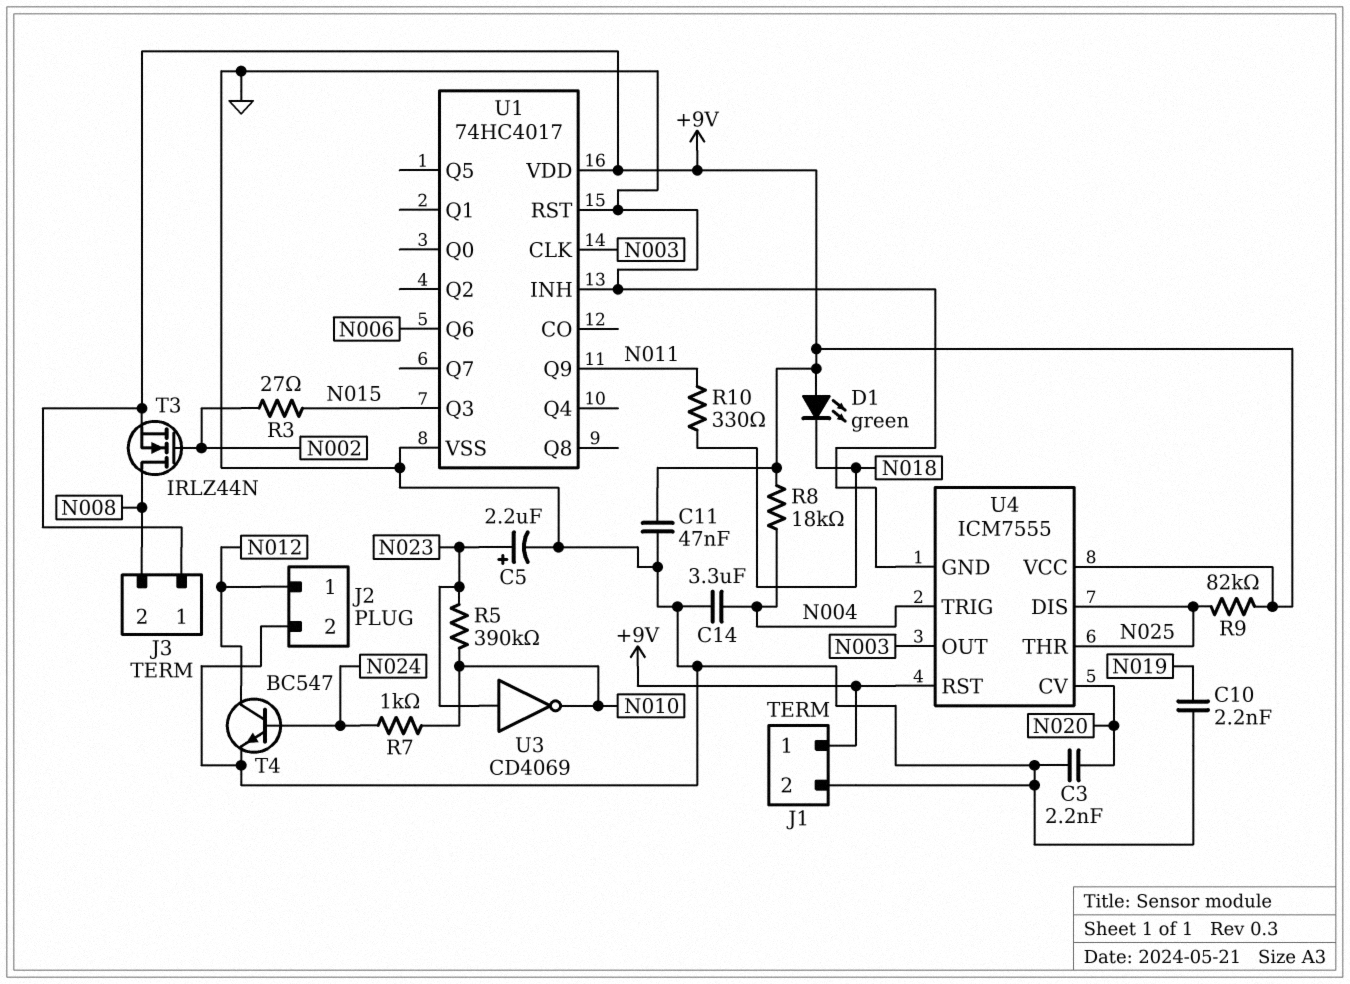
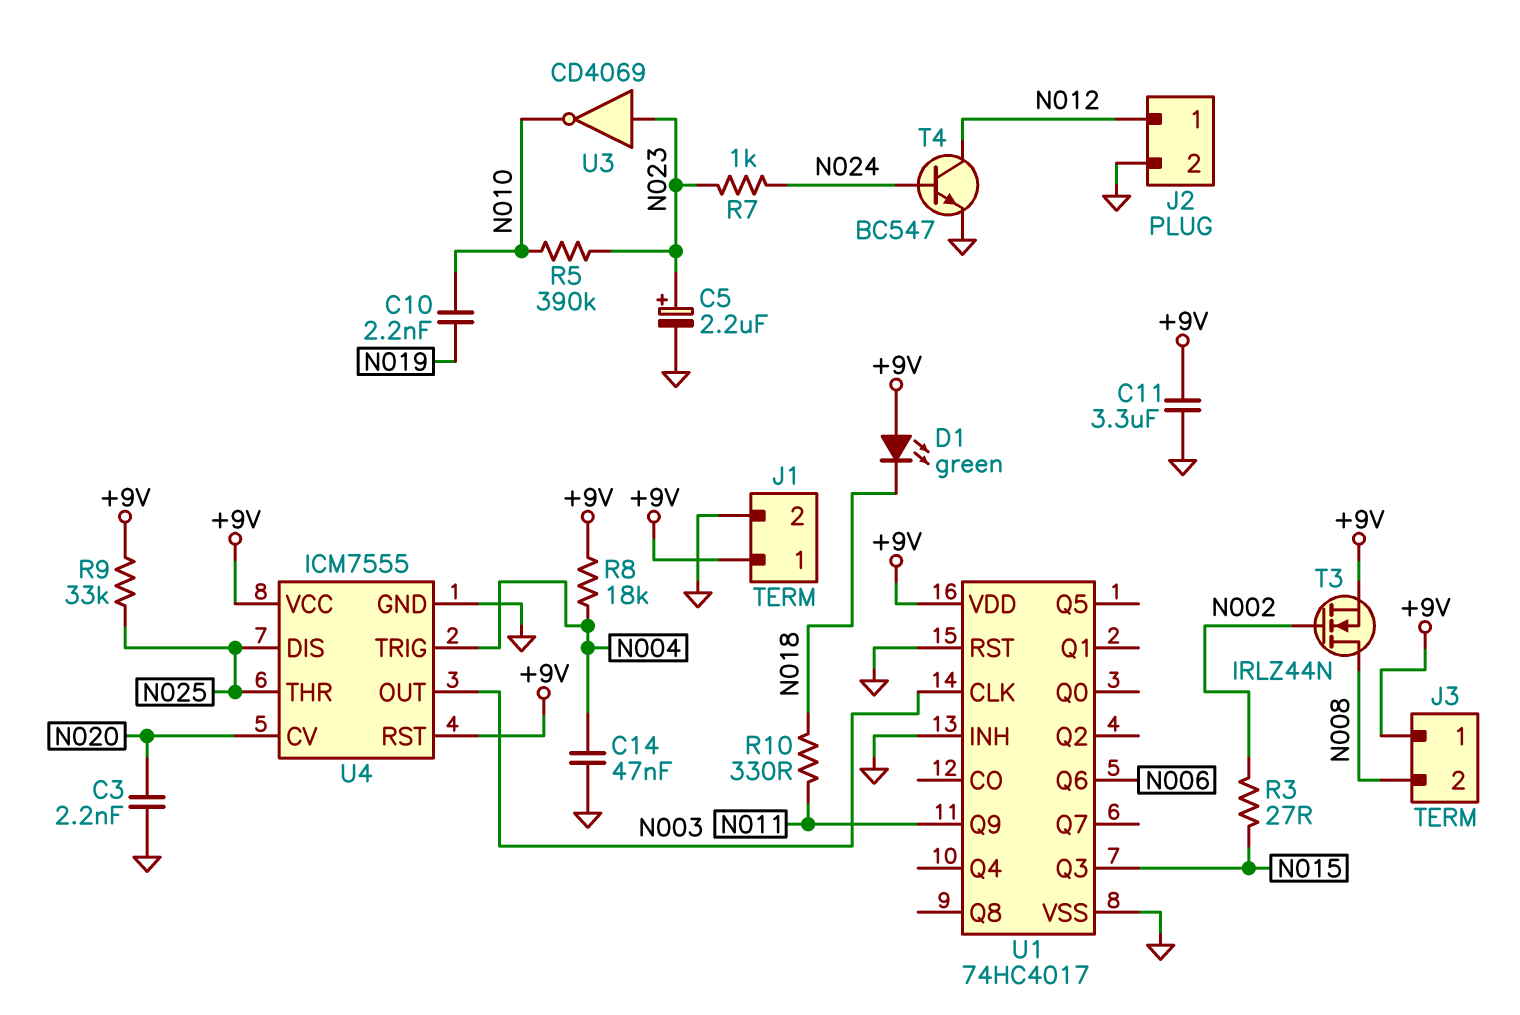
C10: 2.2nF (GND, N019) -> 2.2nF (N010, N019)
C11: 47nF (+9V, GND) -> 3.3uF (+9V, GND)
C14: 3.3uF (GND, N004) -> 47nF (GND, N004)
R7: 1k (N010, N024) -> 1k (N023, N024)
R9: 82k (+9V, N025) -> 33k (+9V, N025)

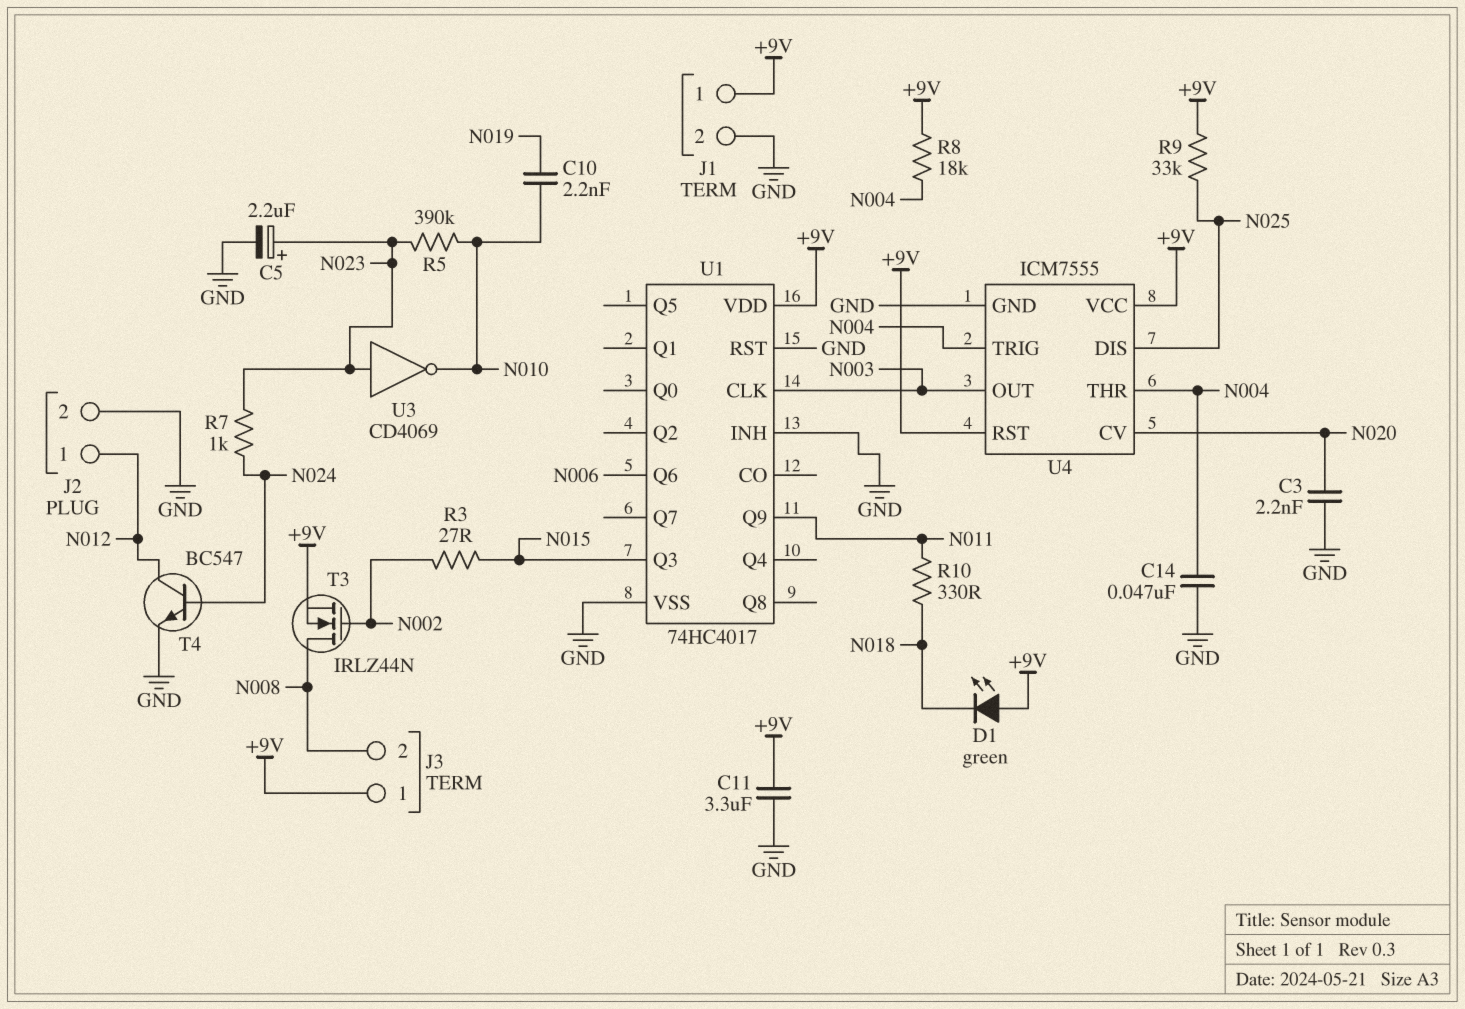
U4 pin THR: N025 -> N004

